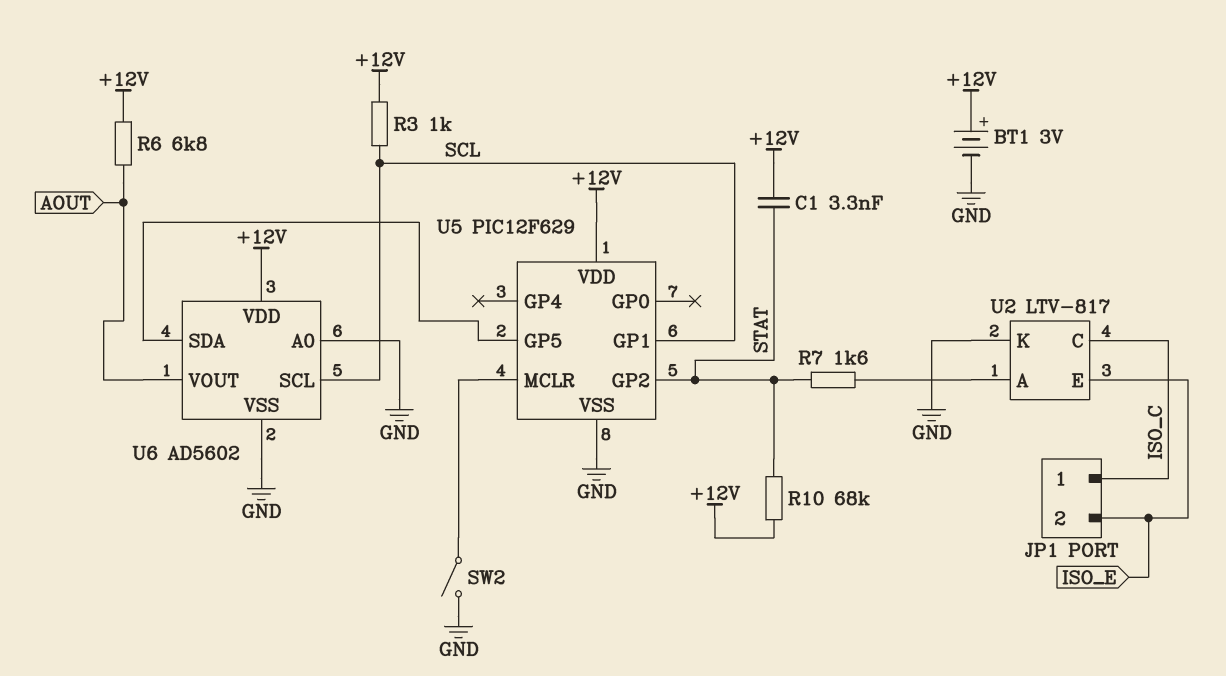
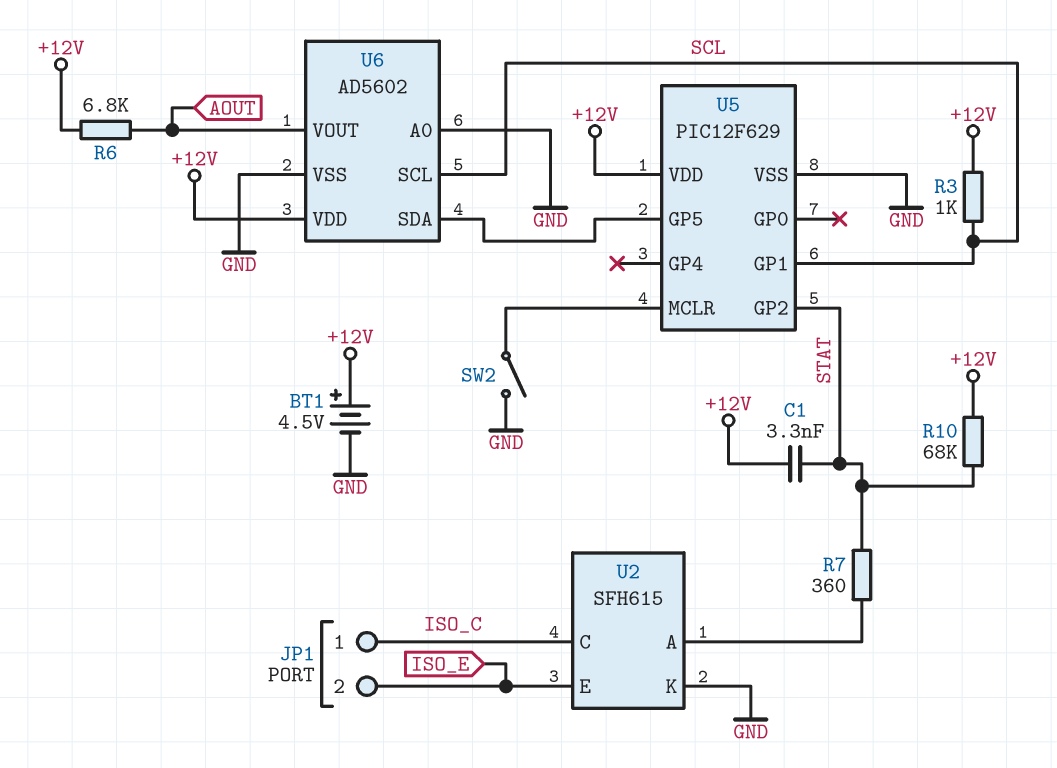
BT1: 3V (plus +12V, minus GND) -> 4.5V (plus +12V, minus GND)
R7: 1.6k (STAT, U2/A) -> 360 (STAT, U2/A)
U2: LTV-817 -> SFH615

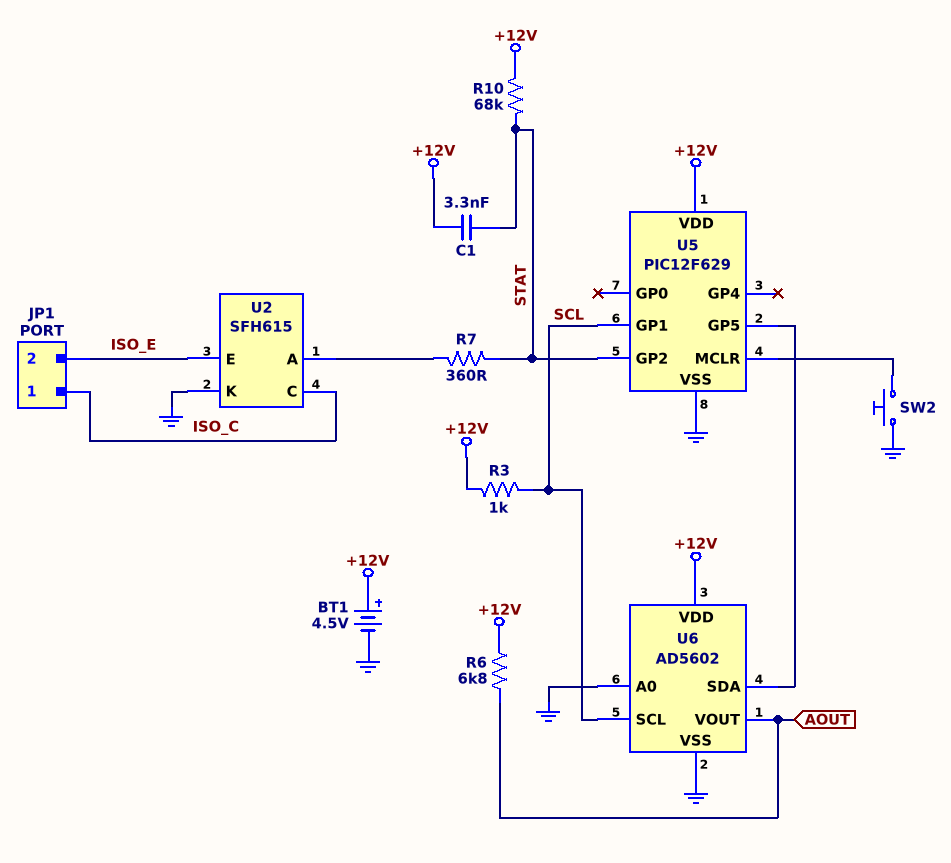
SW2: switch (GND, U5/MCLR) -> button (GND, U5/MCLR)

